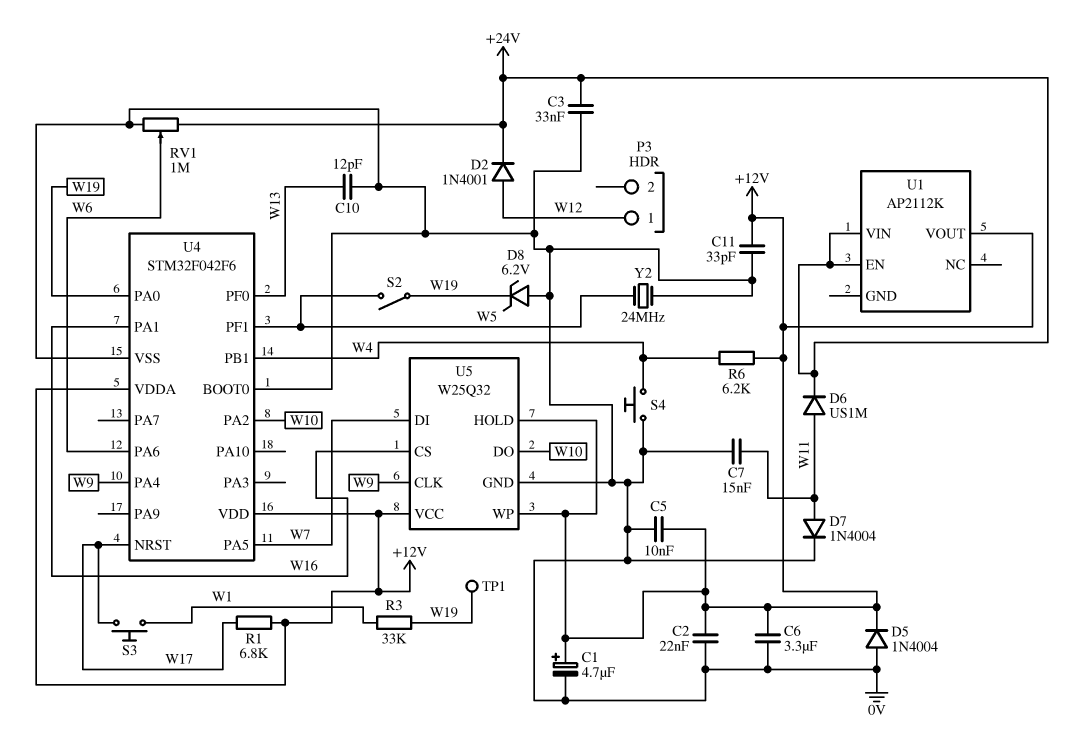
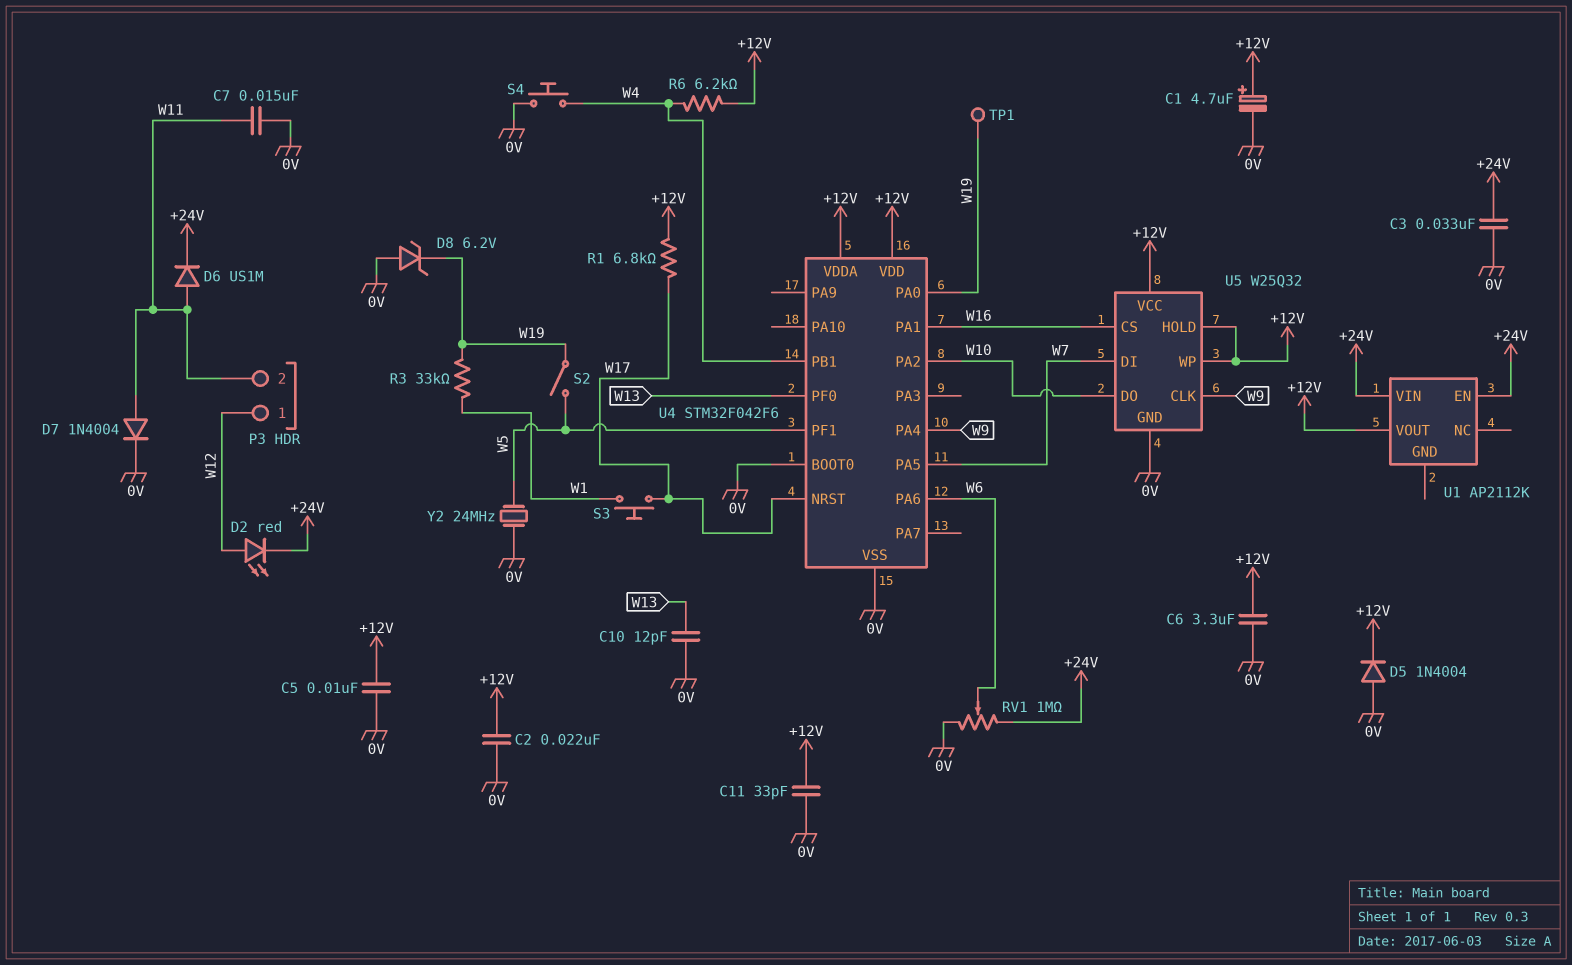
D2: diode 1N4001 (A W12, K +24V) -> LED red (A W12, K +24V)
P3 pin 2: none -> W11

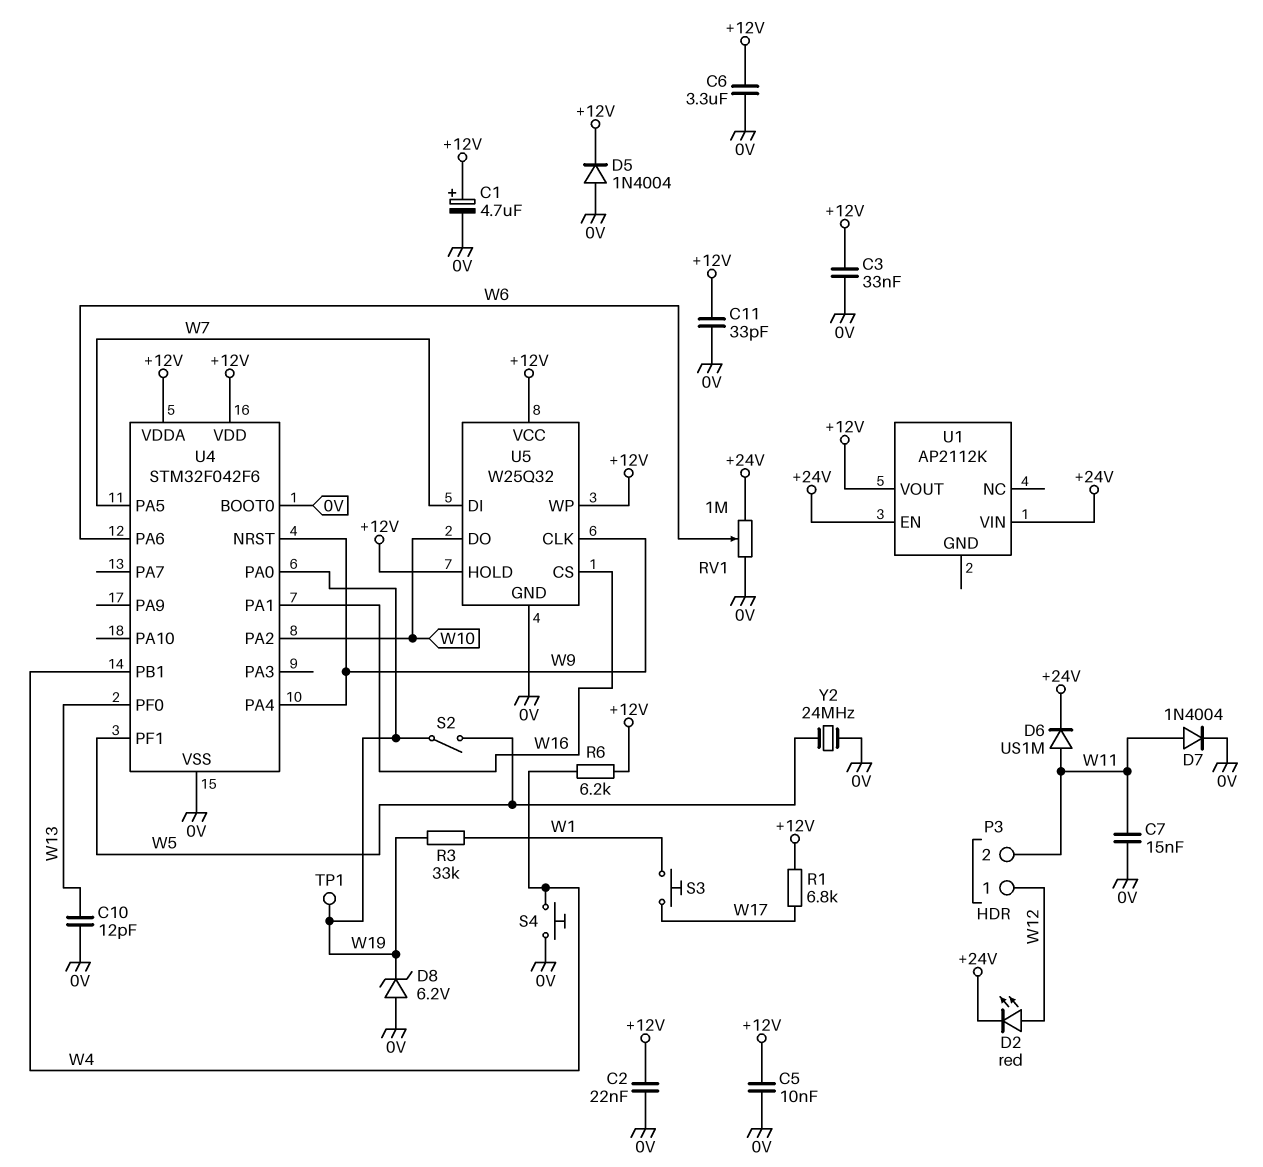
C3: 33nF (+24V, 0V) -> 33nF (+12V, 0V)
U4 pin NRST: W17 -> W9

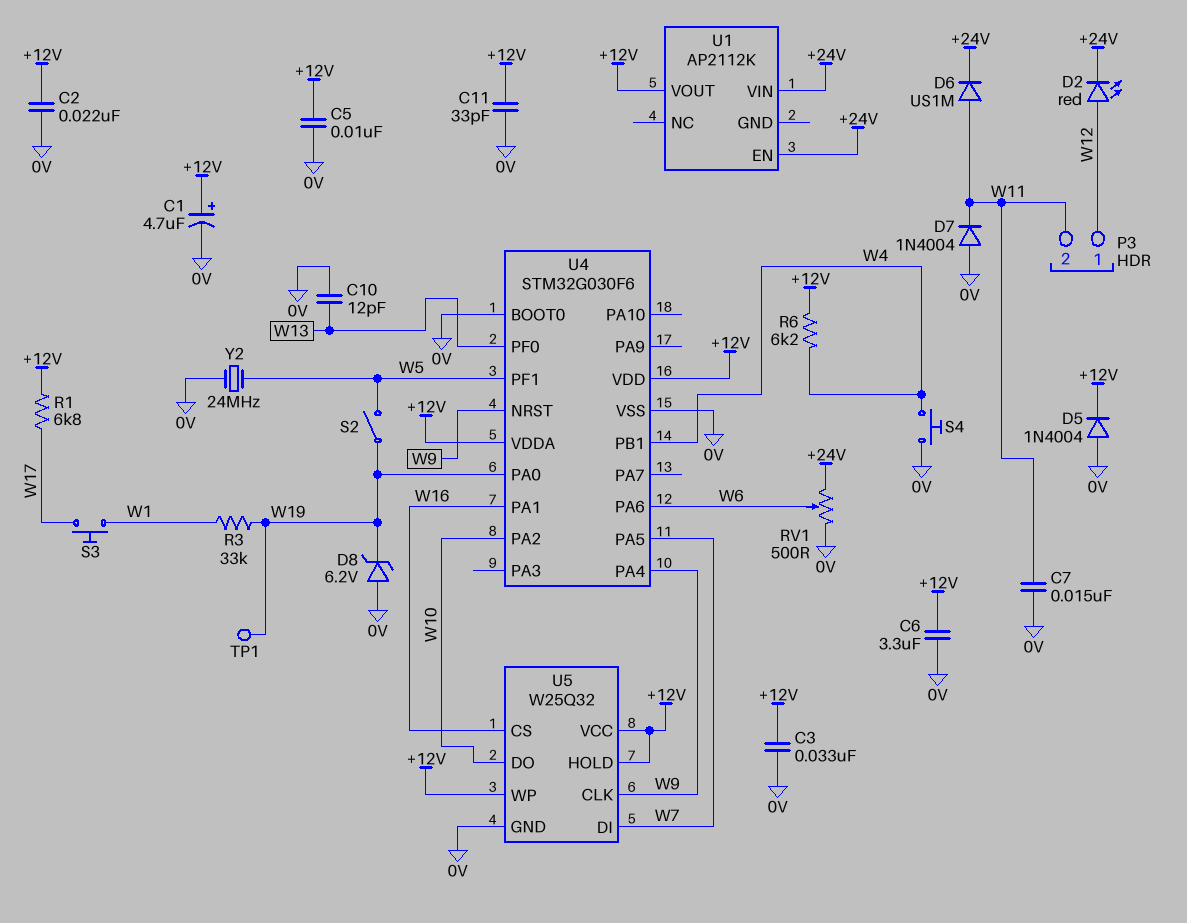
D7: diode 1N4004 (A W11, K 0V) -> diode 1N4004 (A 0V, K W11)
RV1: 1M (+24V, 0V, wiper W6) -> 500 (+24V, 0V, wiper W6)
U4: STM32F042F6 -> STM32G030F6

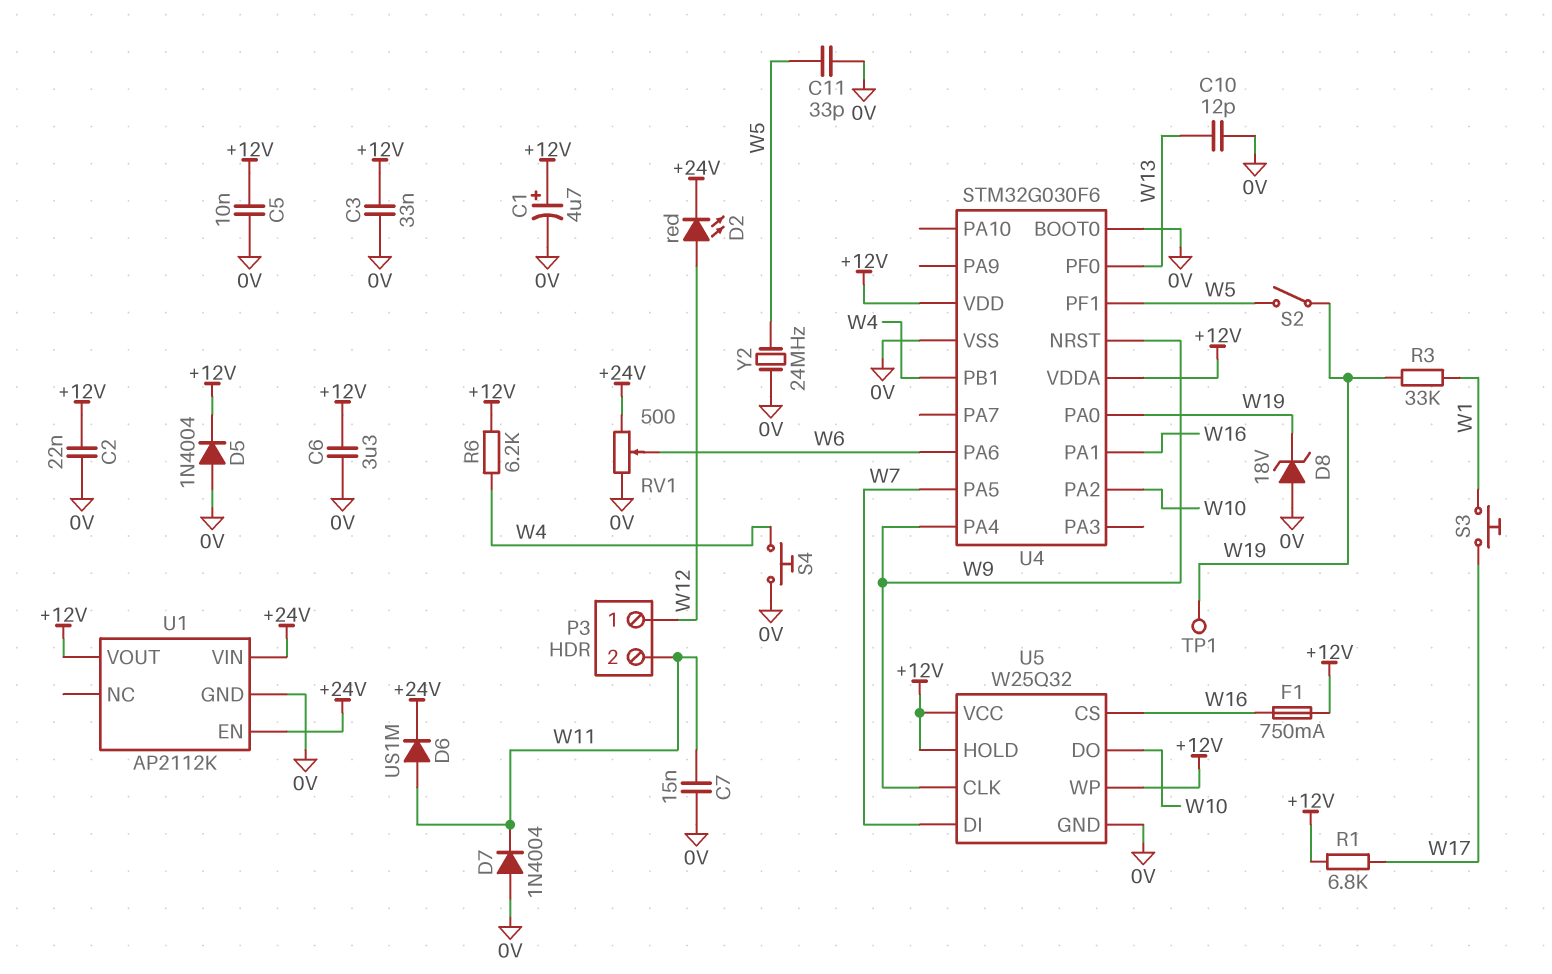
C11: 33pF (+12V, 0V) -> 33pF (0V, W5)
D8: zener 6.2V (A 0V, K W19) -> zener 18V (A 0V, K W19)
F1: none -> 750mA (+12V, W16)
U1 pin GND: none -> 0V

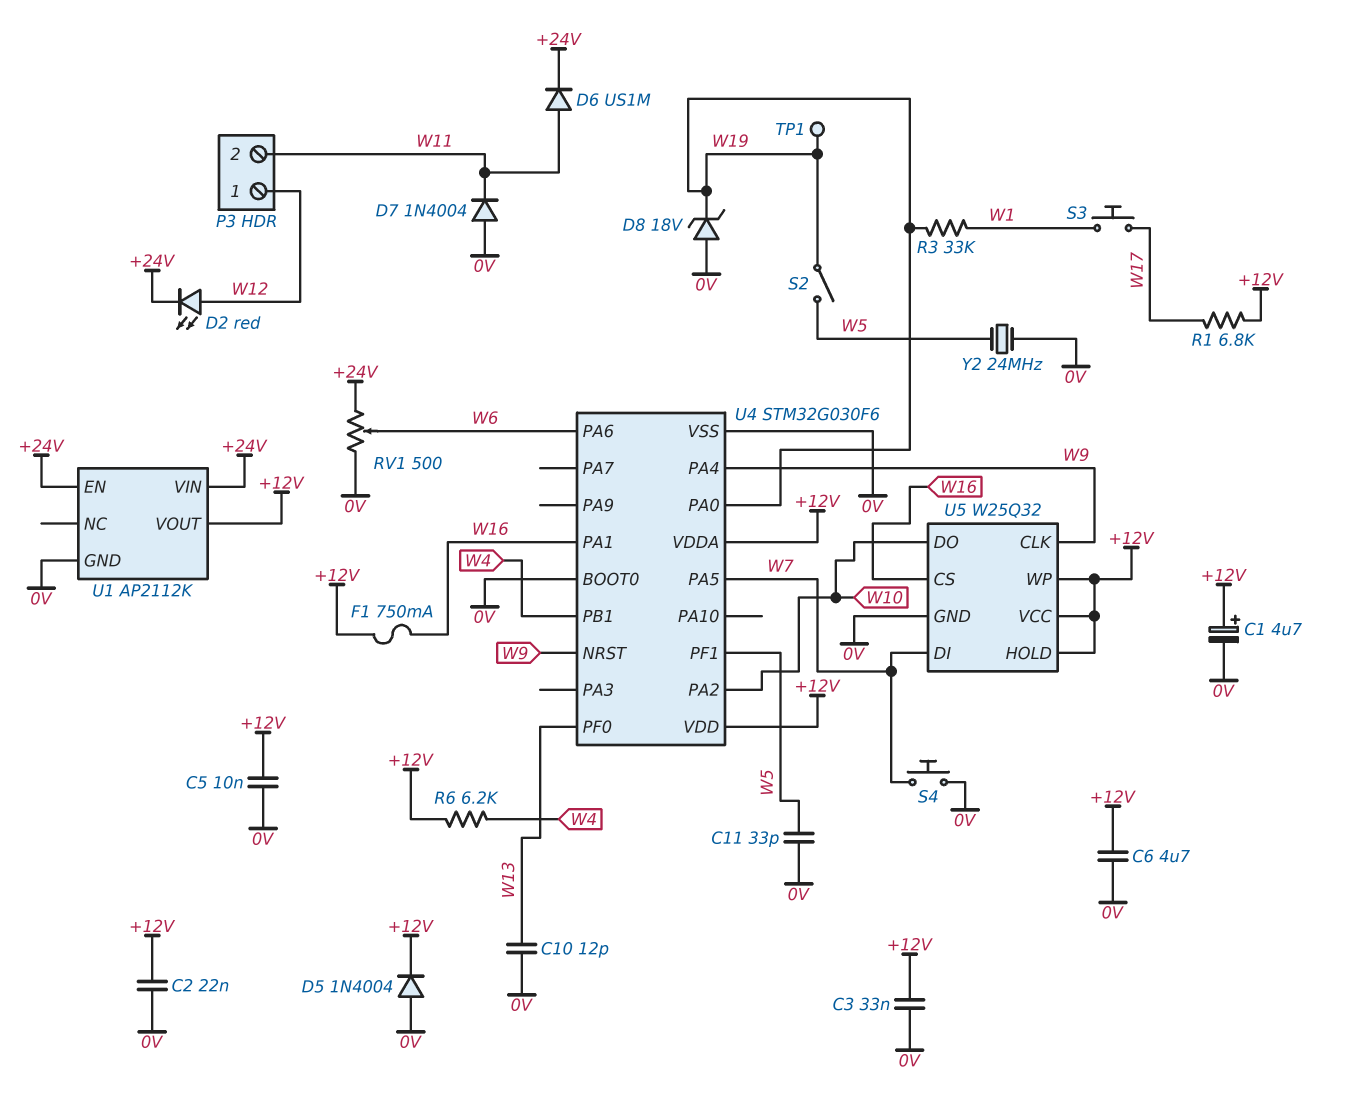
C6: 3.3uF (+12V, 0V) -> 4.7uF (+12V, 0V)
C7: 15nF (0V, W11) -> none
S4: button (0V, W4) -> button (0V, W7)

